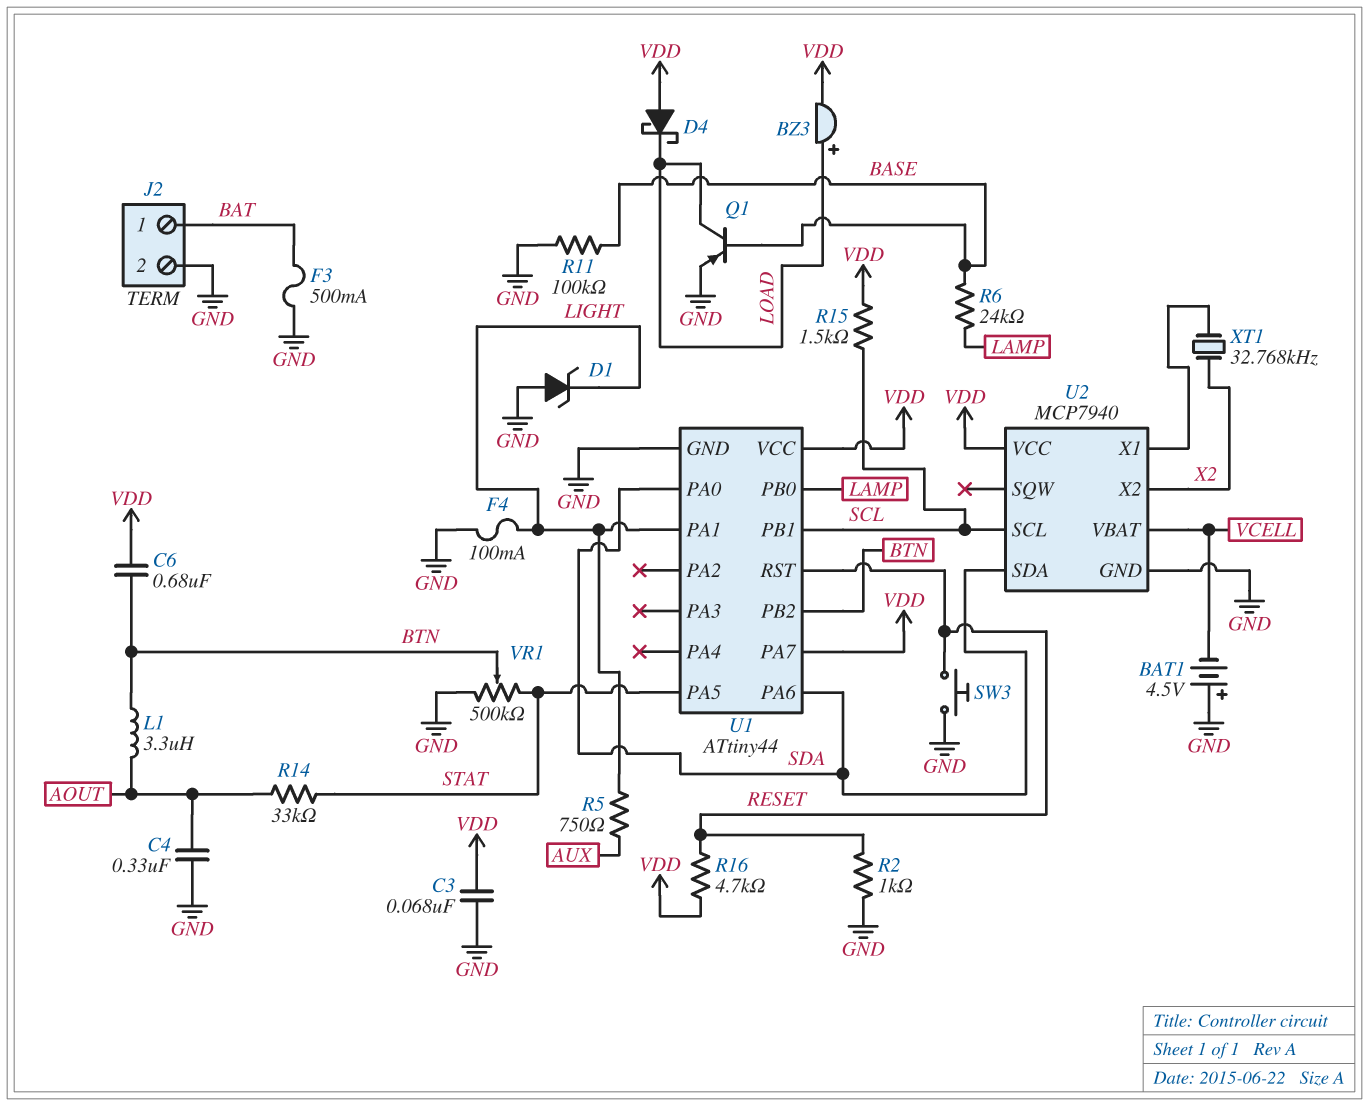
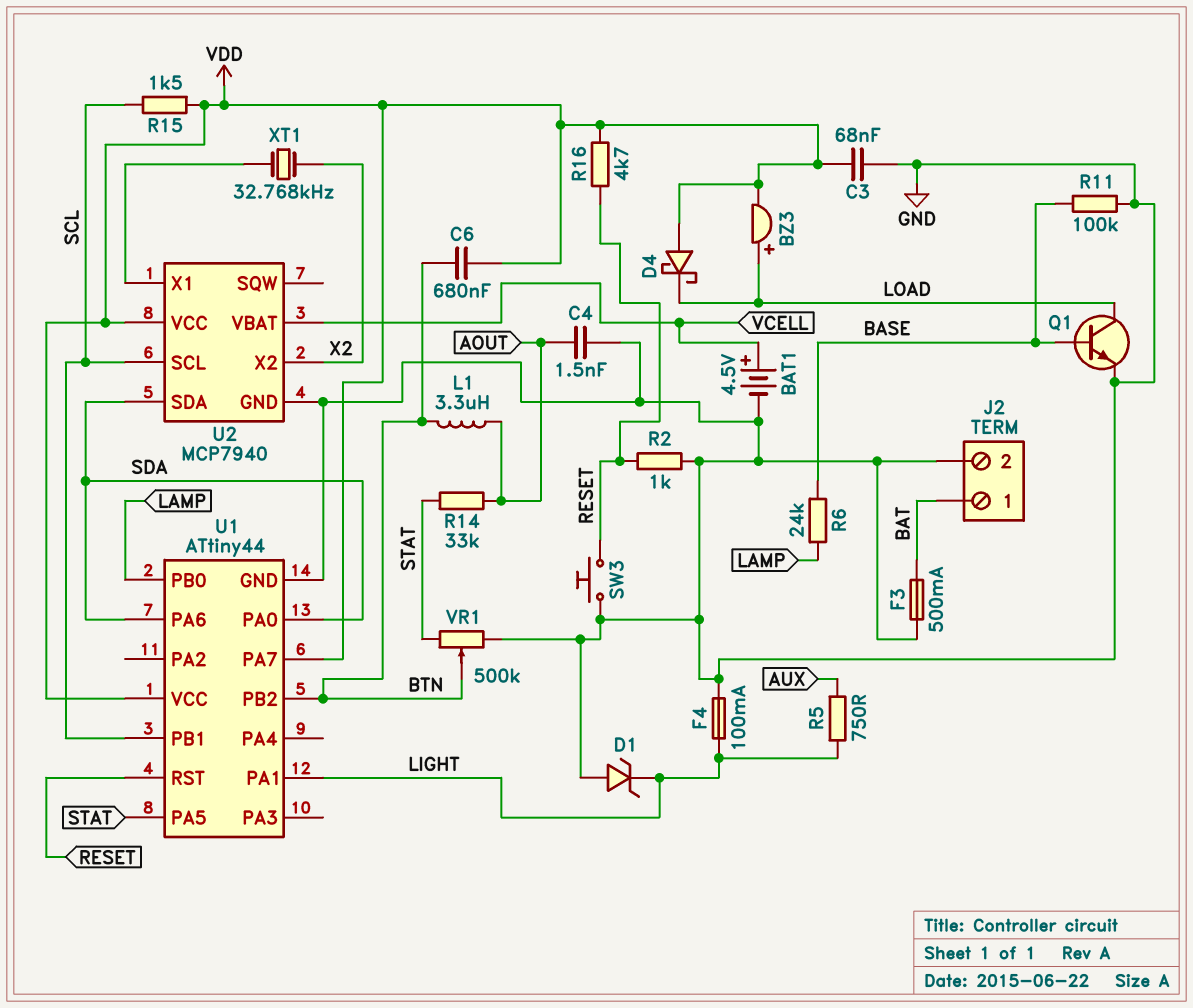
BAT1: 4.5V (plus GND, minus VCELL) -> 4.5V (plus VCELL, minus GND)
C4: 330nF (AOUT, GND) -> 1.5nF (AOUT, GND)
Q1: PNP (B BASE, C LOAD, E GND) -> NPN (B BASE, C LOAD, E GND)

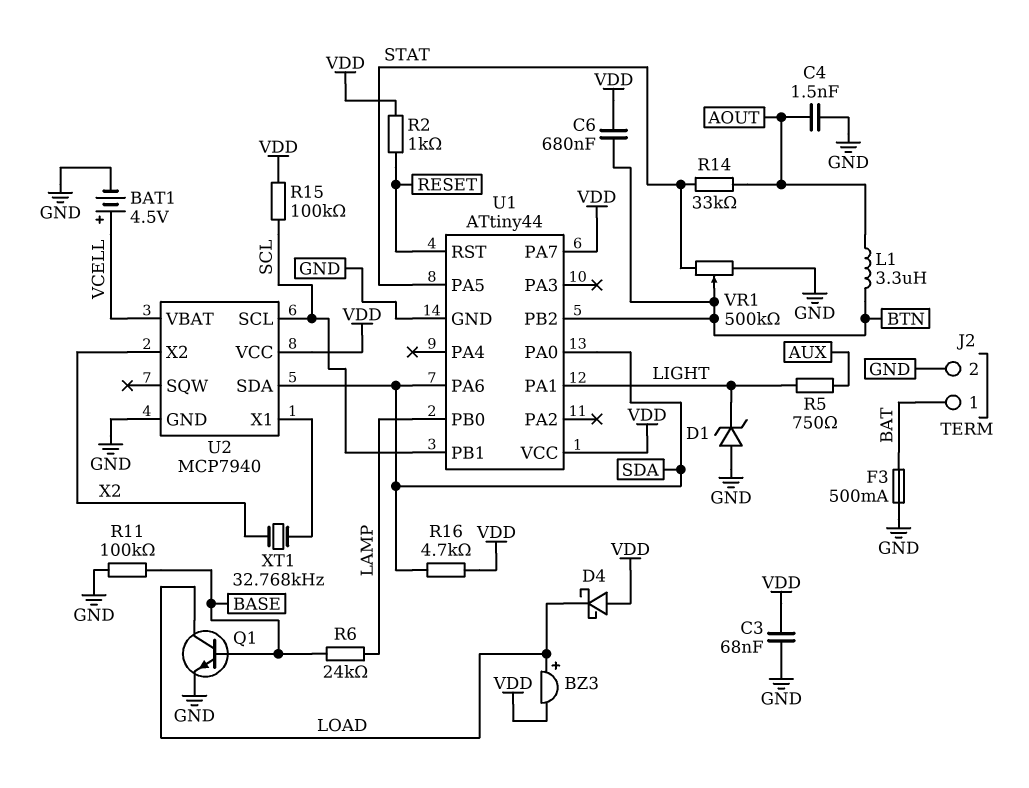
F4: 100mA (GND, LIGHT) -> none
R2: 1k (GND, RESET) -> 1k (RESET, VDD)
R15: 1.5k (SCL, VDD) -> 100k (SCL, VDD)
R16: 4.7k (RESET, VDD) -> 4.7k (SDA, VDD)
SW3: button (GND, RESET) -> none

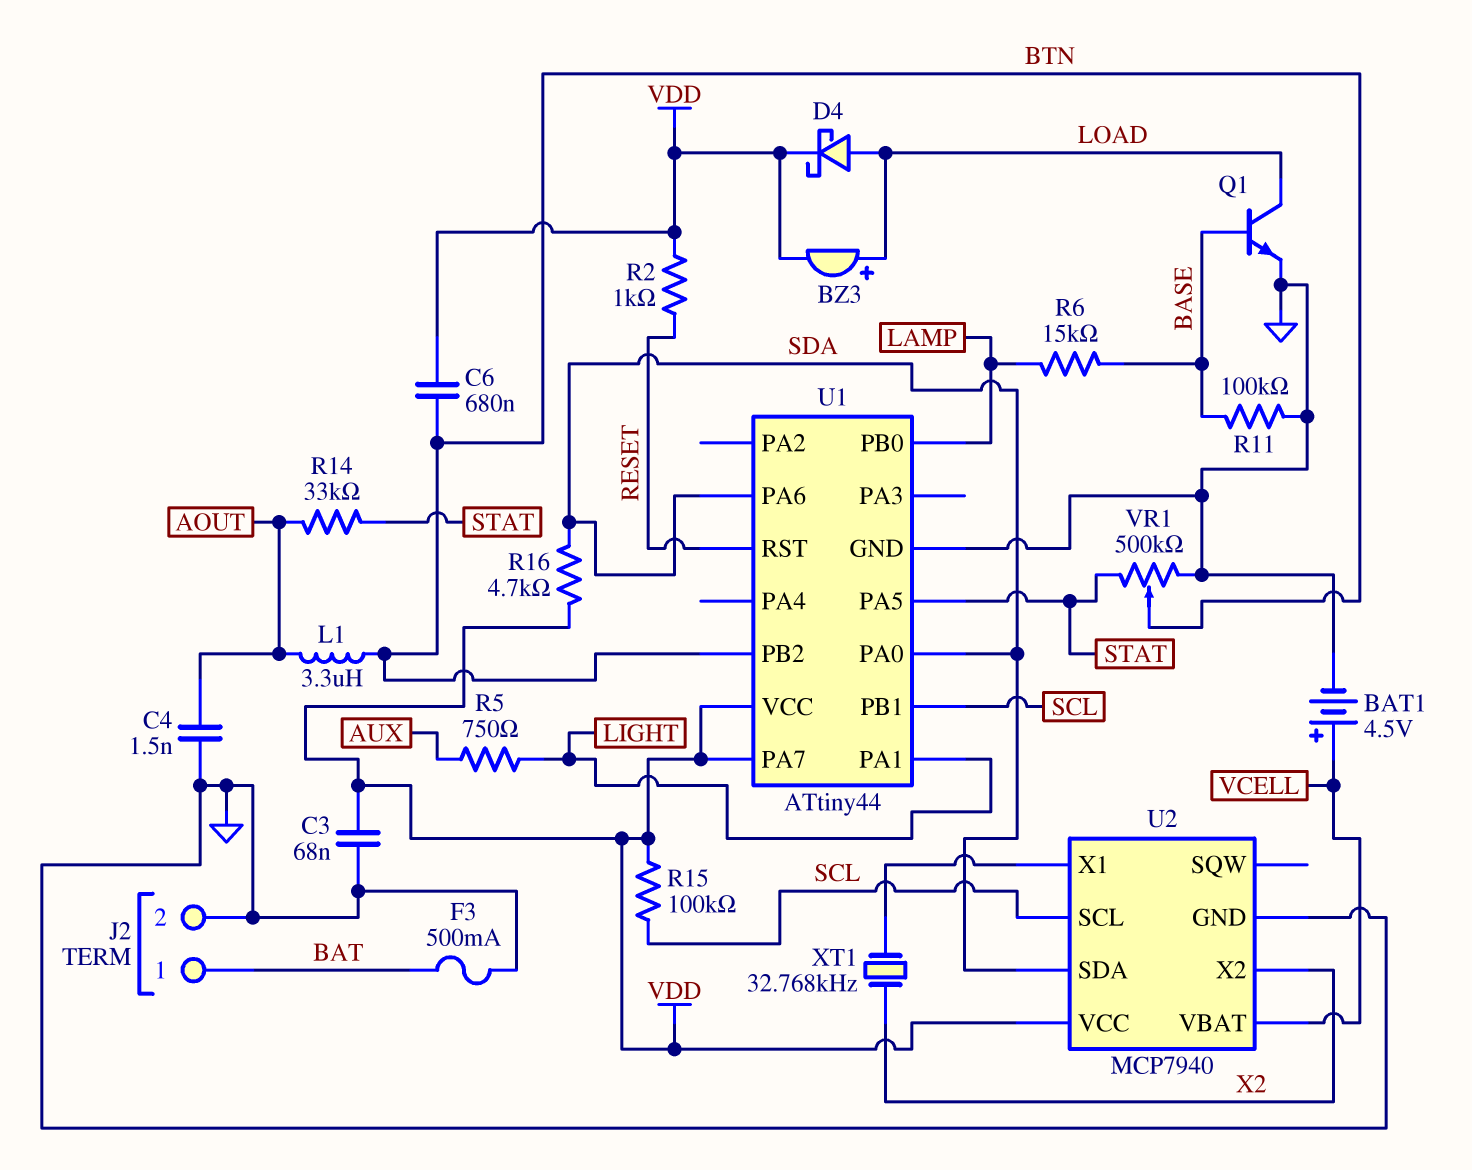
D1: zener (A GND, K LIGHT) -> none
D4: schottky (A VDD, K LOAD) -> schottky (A LOAD, K VDD)
R6: 24k (BASE, LAMP) -> 15k (BASE, LAMP)

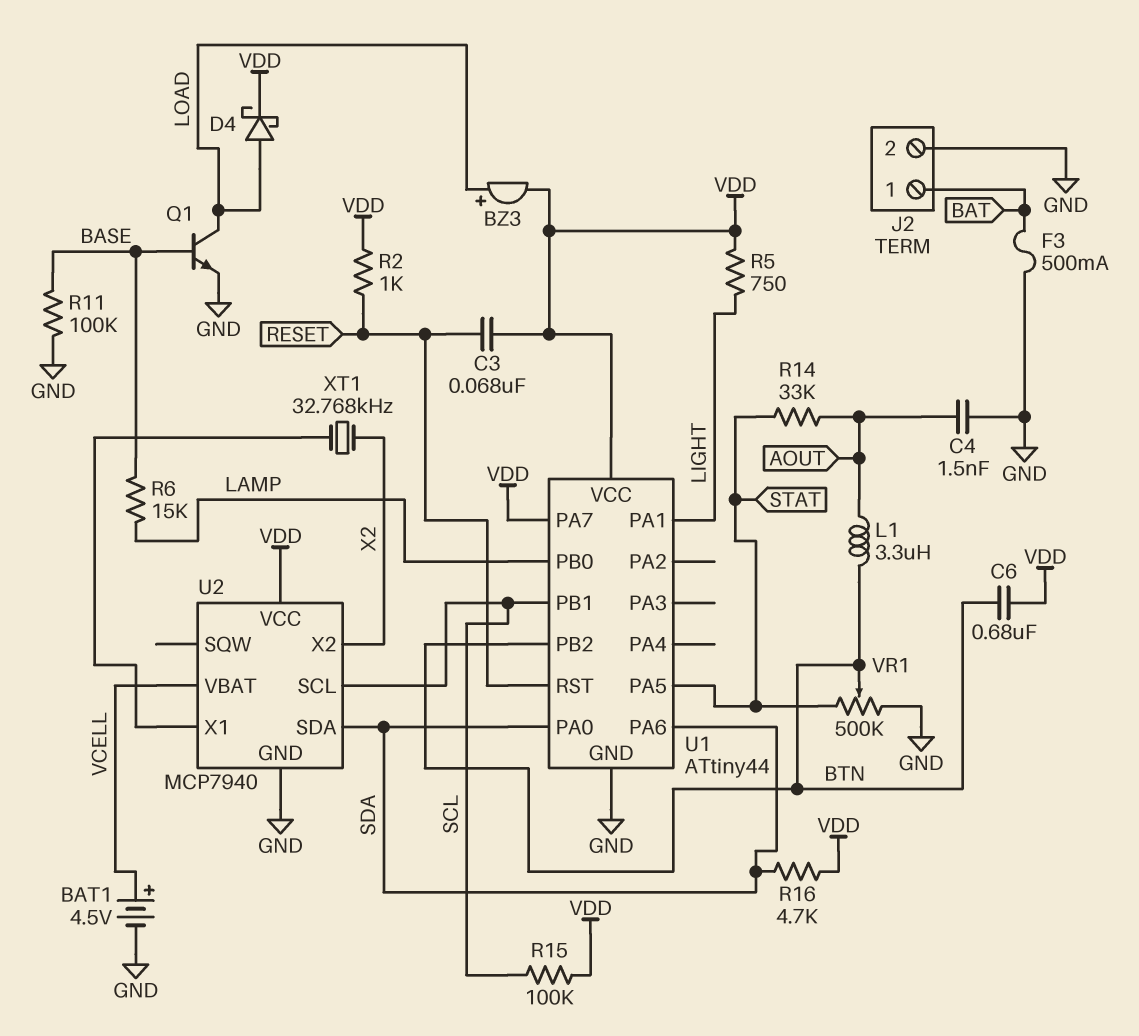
C3: 68nF (GND, VDD) -> 68nF (RESET, VDD)
R5: 750 (AUX, LIGHT) -> 750 (LIGHT, VDD)

